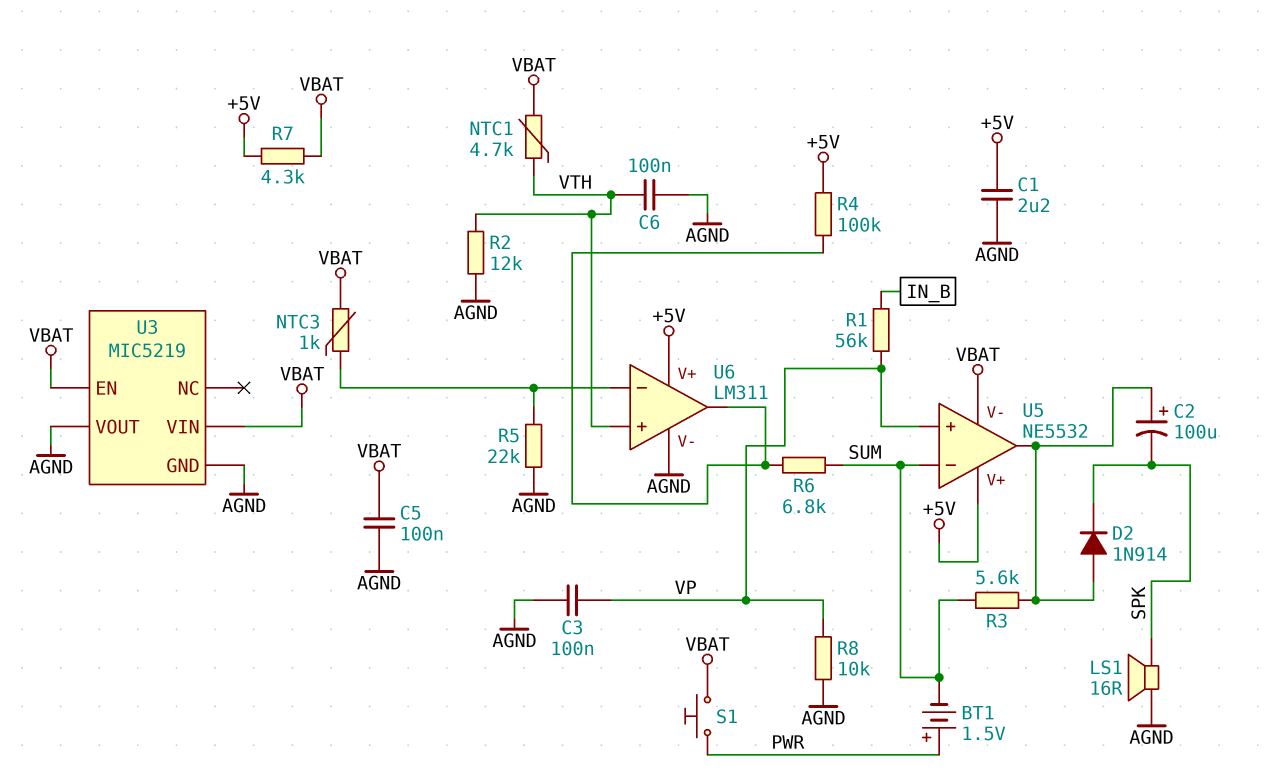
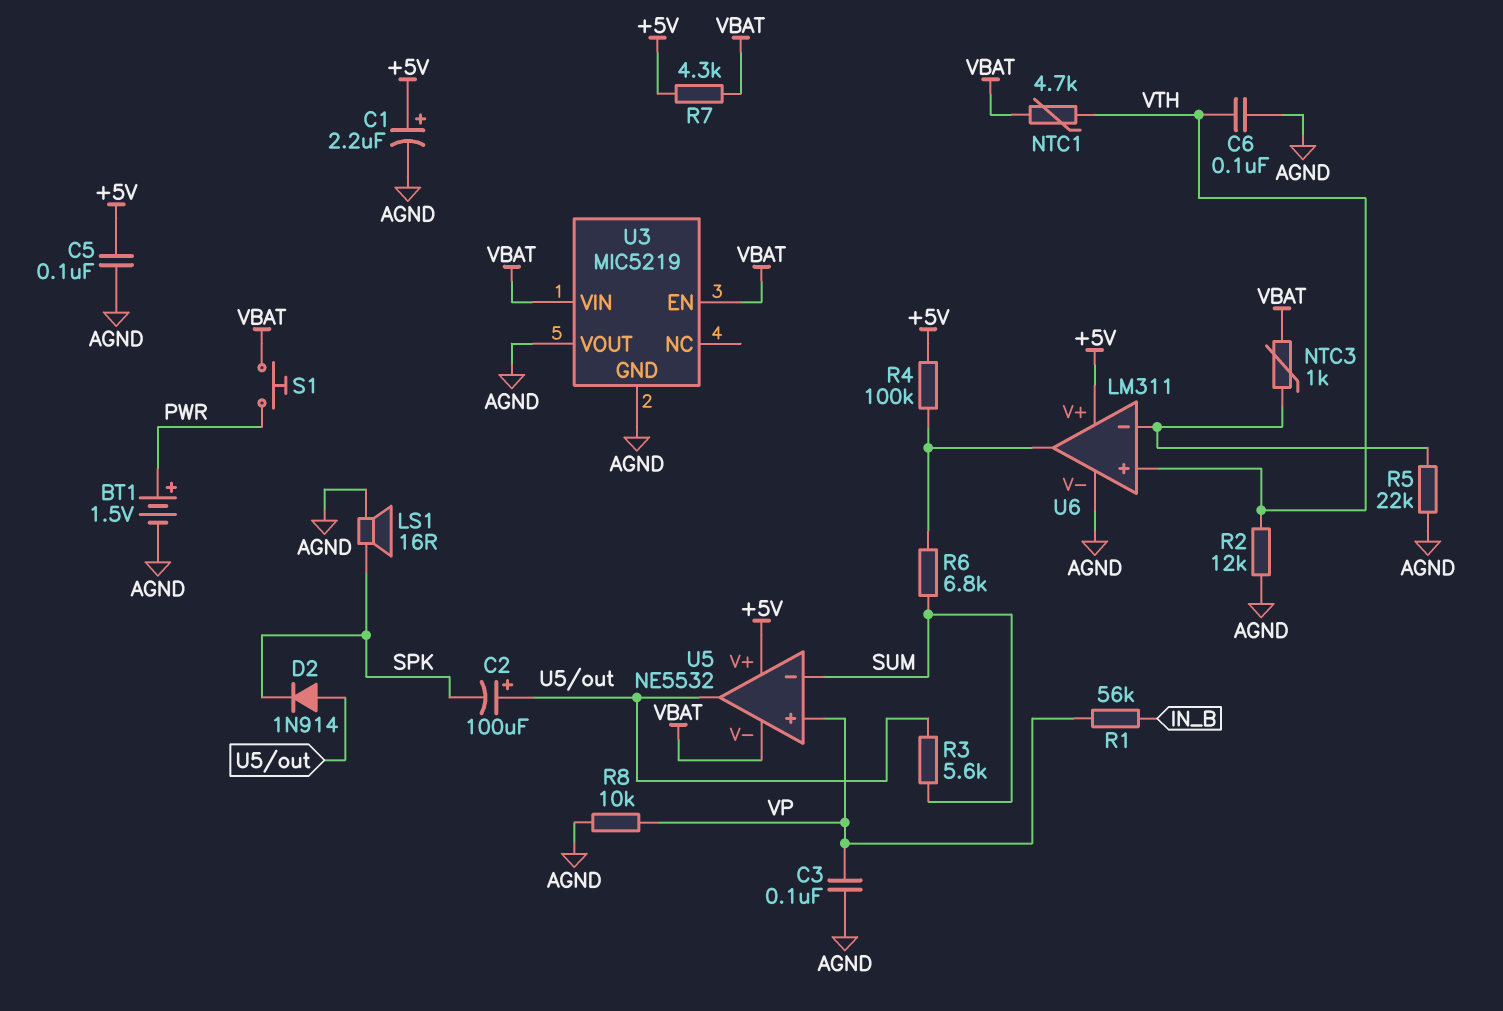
BT1: 1.5V (plus PWR, minus SUM) -> 1.5V (plus PWR, minus AGND)
C1: 2.2uF (+5V, AGND) -> 2.2uF (plus +5V, minus AGND)
C5: 100nF (AGND, VBAT) -> 100nF (+5V, AGND)

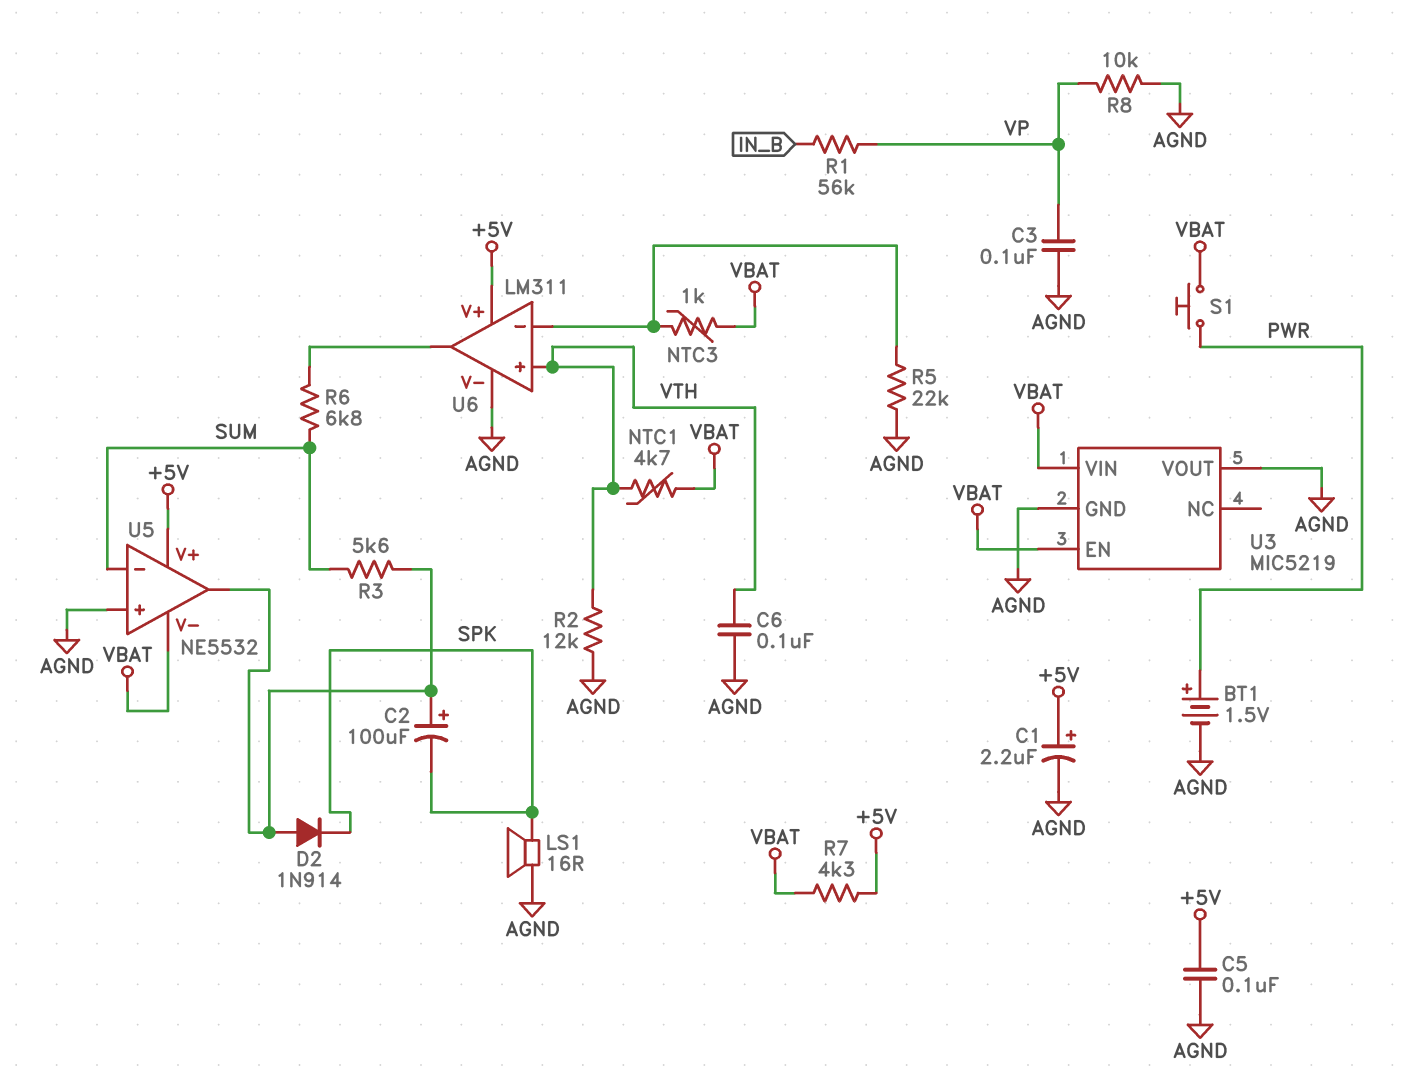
R4: 100k (+5V, U6/out) -> none
U5 pin in+: VP -> AGND

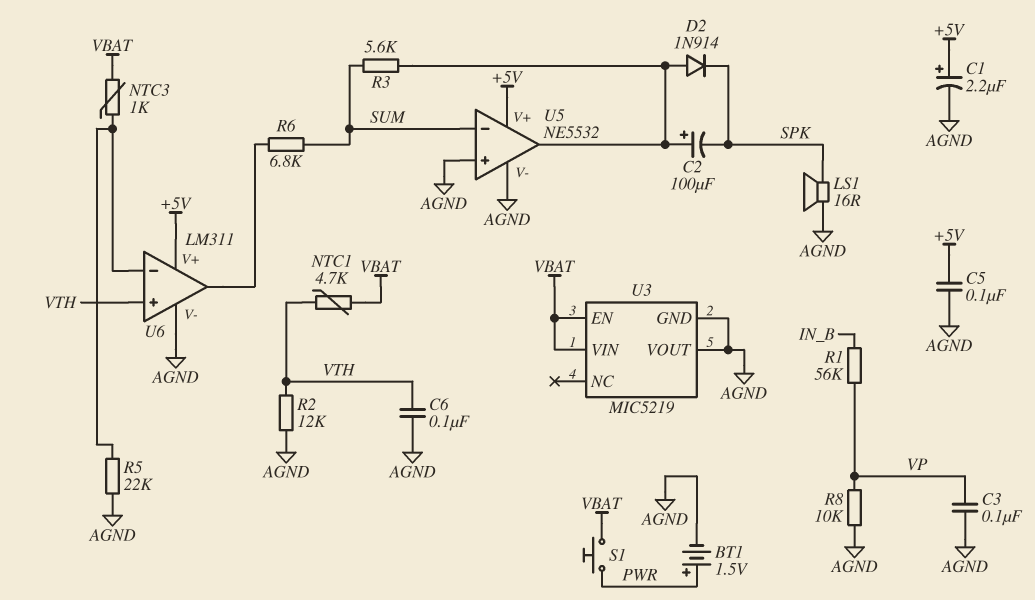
R7: 4.3k (+5V, VBAT) -> none
U5 pin V-: VBAT -> AGND

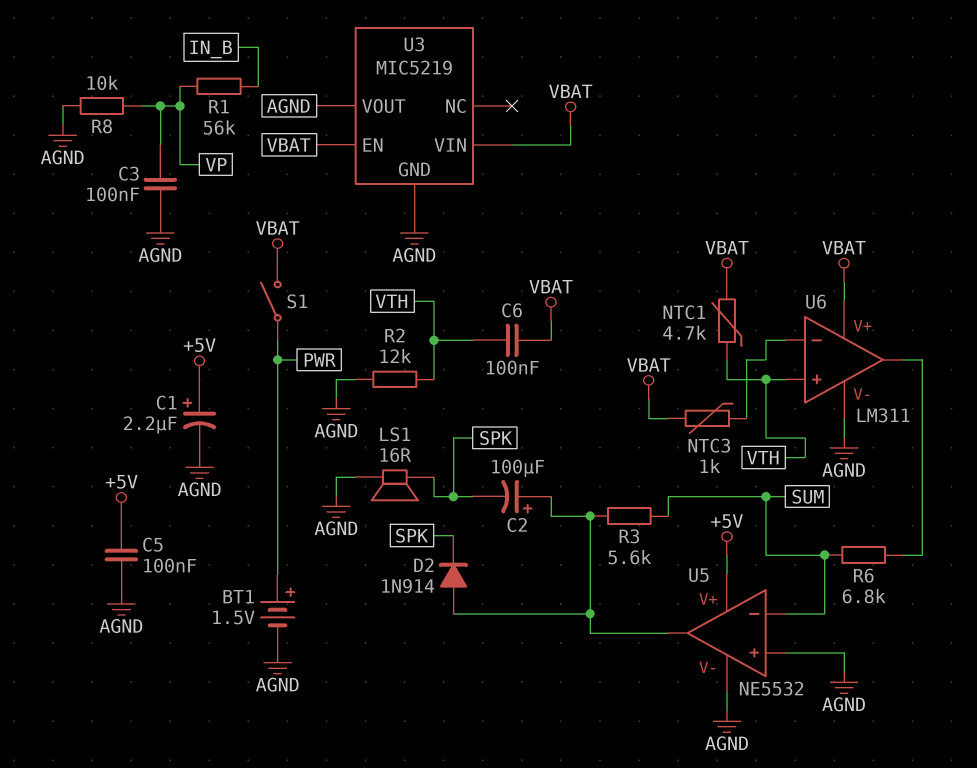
C6: 100nF (AGND, VTH) -> 100nF (VBAT, VTH)
R5: 22k (AGND, U6/in-) -> none
S1: button (PWR, VBAT) -> switch (PWR, VBAT)
U6 pin V+: +5V -> VBAT

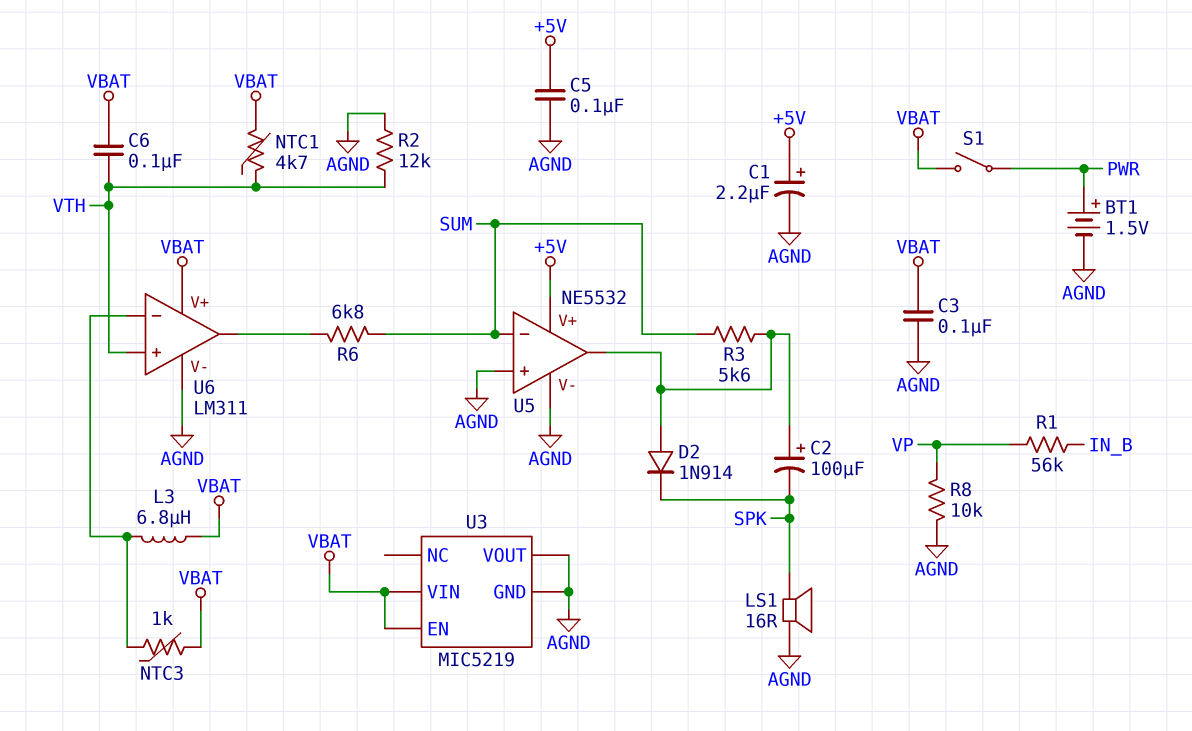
C3: 100nF (AGND, VP) -> 100nF (AGND, VBAT)
L3: none -> 6.8uH (U6/in-, VBAT)

